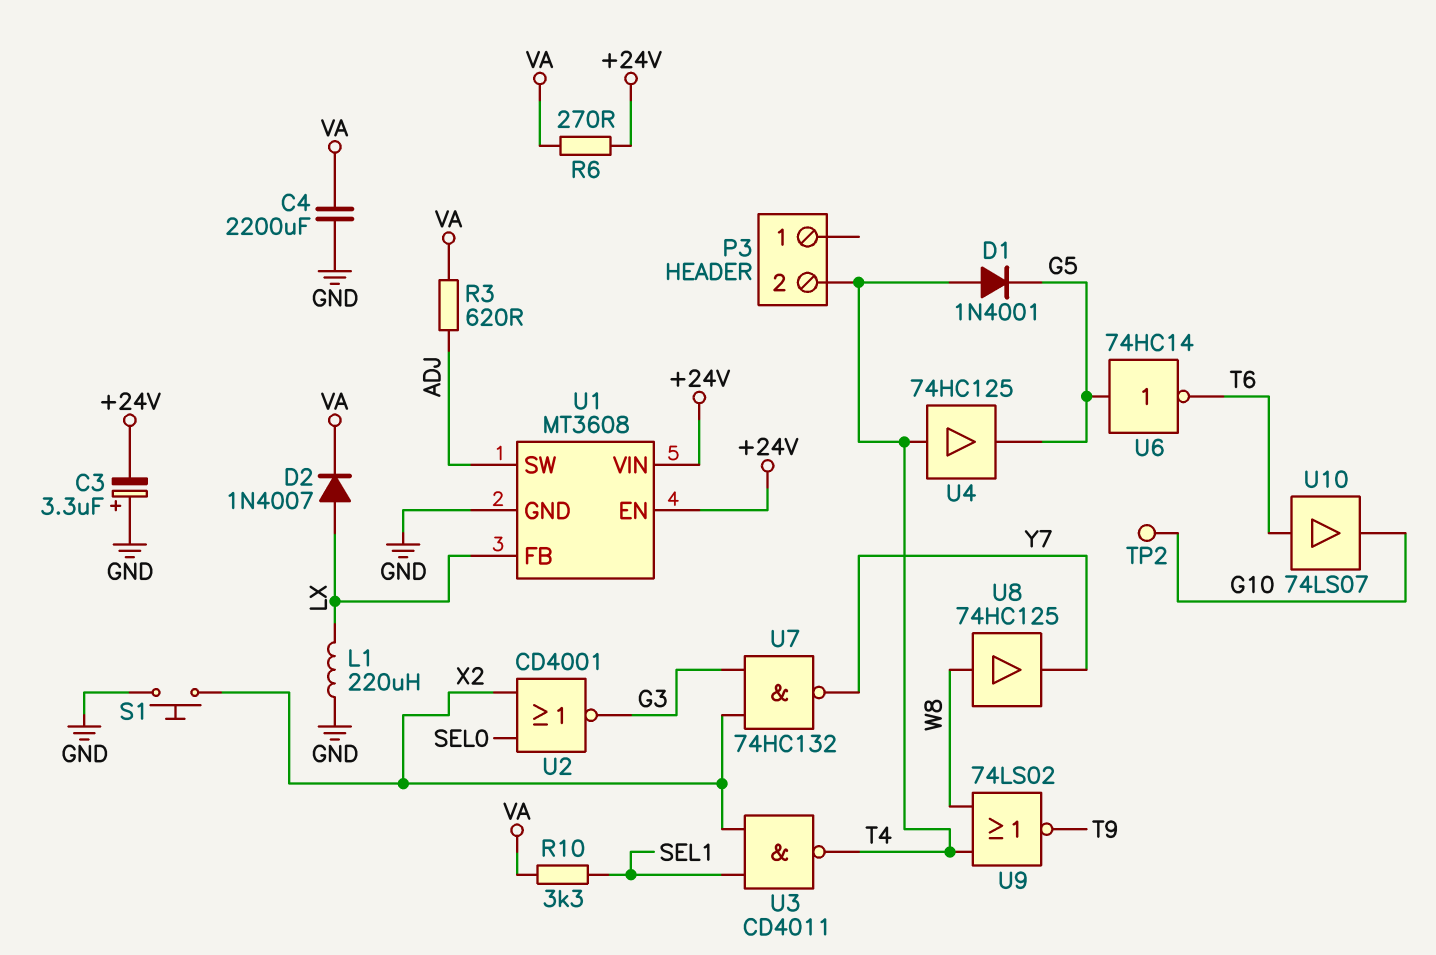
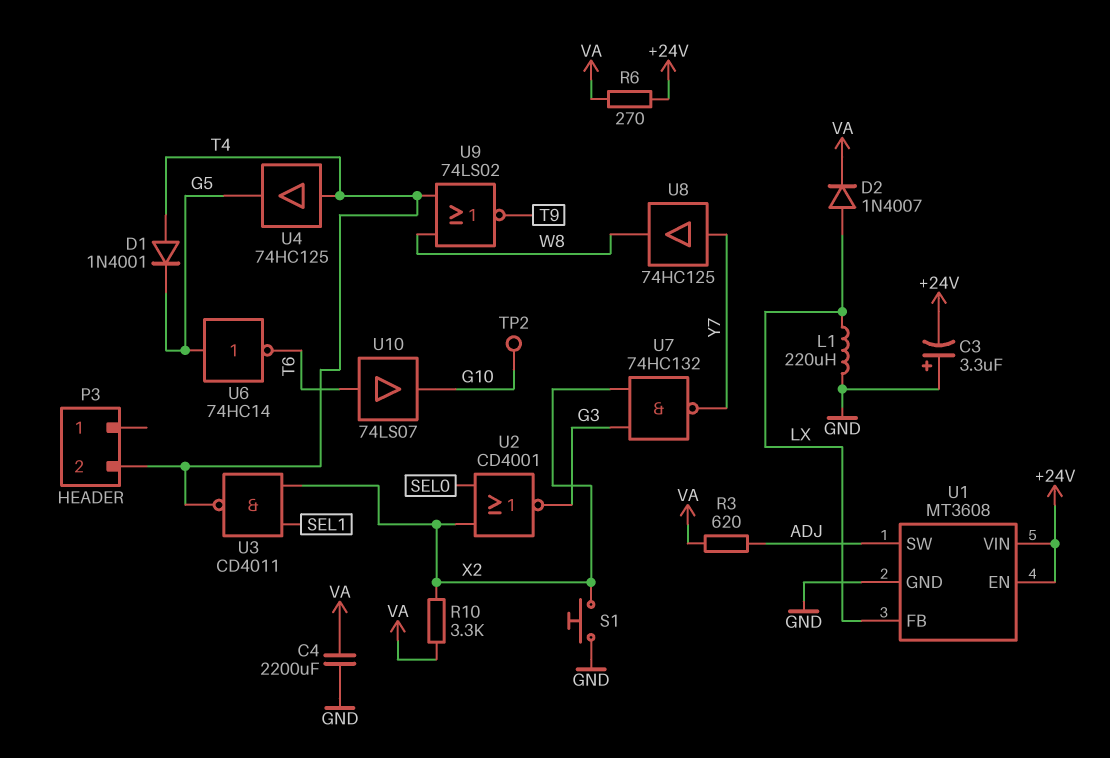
R10: 3.3k (SEL1, VA) -> 3.3k (VA, X2)
U8: buffer 74HC125 (in W8, out Y7) -> buffer 74HC125 (in Y7, out W8)

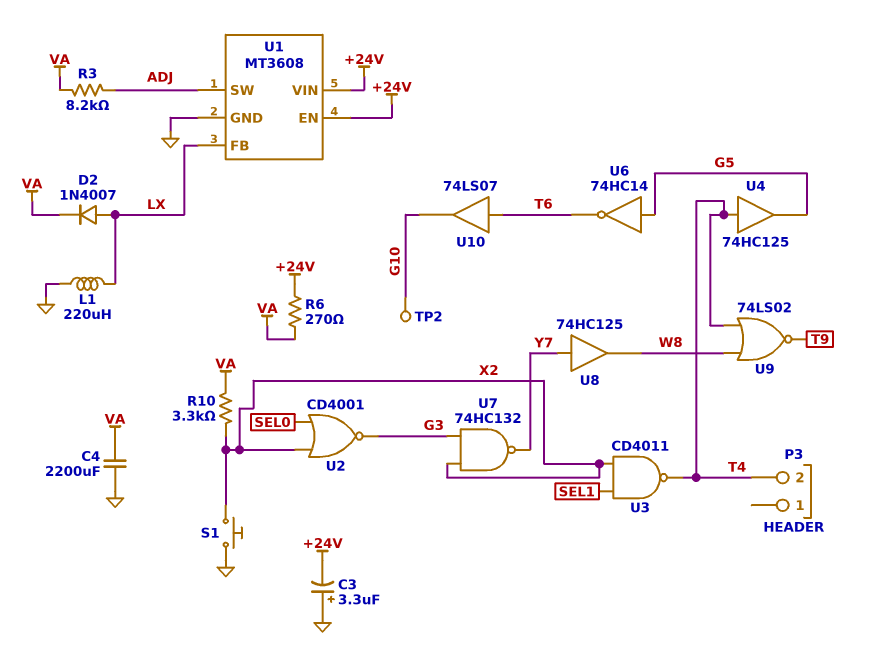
D1: diode 1N4001 (A T4, K G5) -> none
R3: 620 (ADJ, VA) -> 8.2k (ADJ, VA)

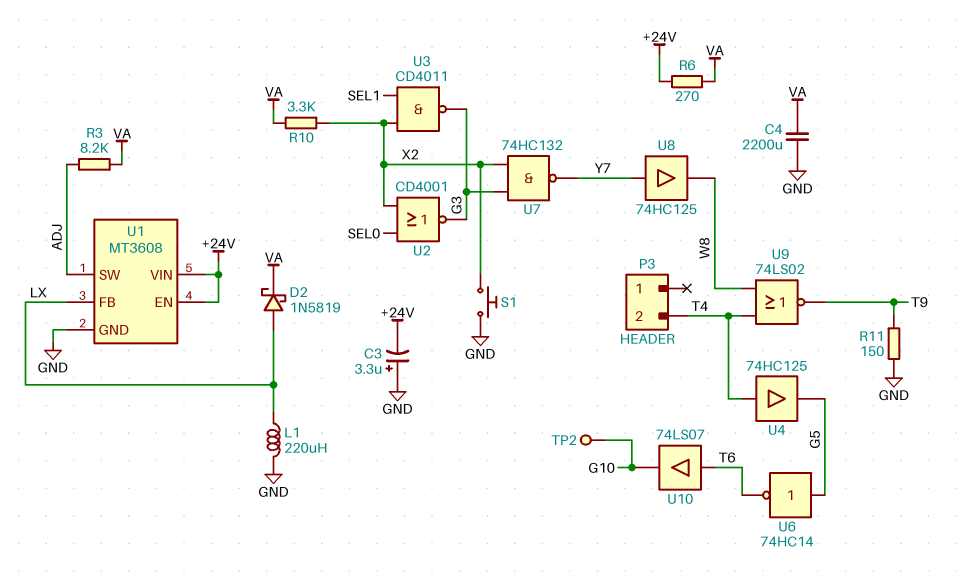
D2: diode 1N4007 (A LX, K VA) -> schottky 1N5819 (A LX, K VA)
R11: none -> 150 (GND, T9)
U3: NAND CD4011 (in SEL1, in X2, out T4) -> NAND CD4011 (in SEL1, in X2, out G3)

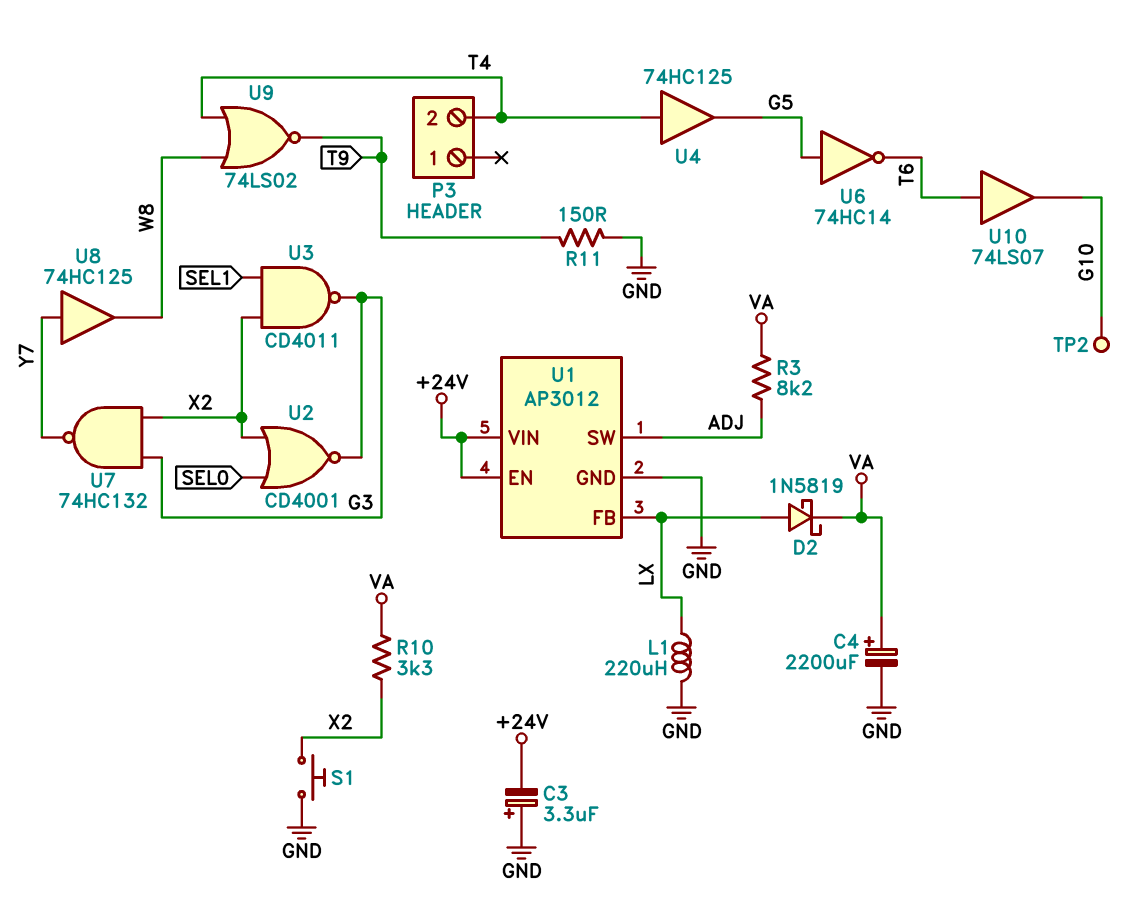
C4: 2200uF (GND, VA) -> 2200uF (plus VA, minus GND)
R6: 270 (+24V, VA) -> none
U1: MT3608 -> AP3012

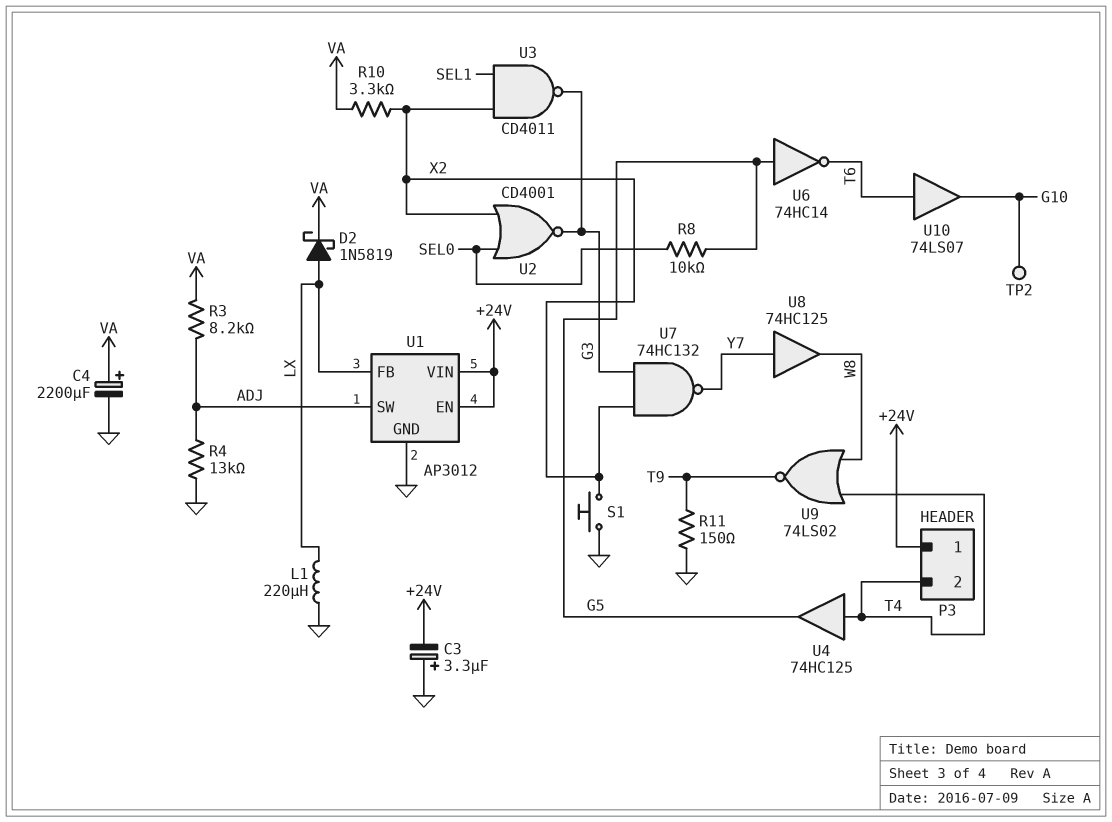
P3 pin 1: none -> +24V
R4: none -> 13k (ADJ, GND)
R8: none -> 10k (G5, SEL0)

